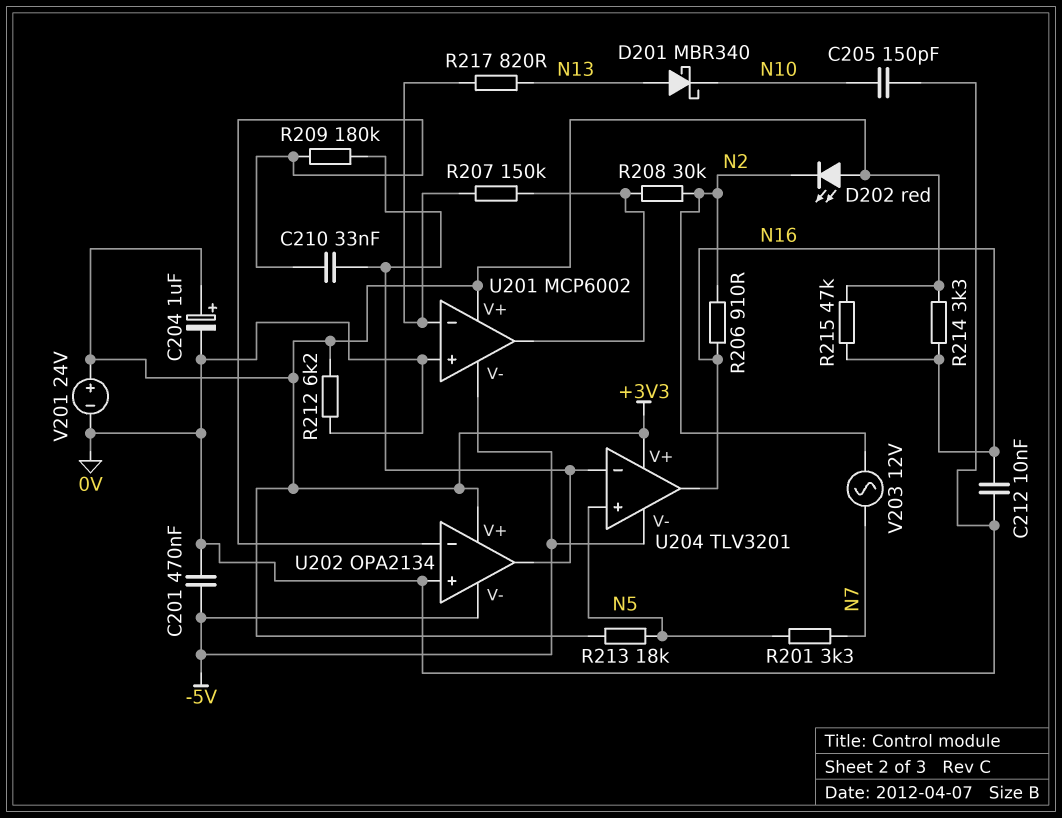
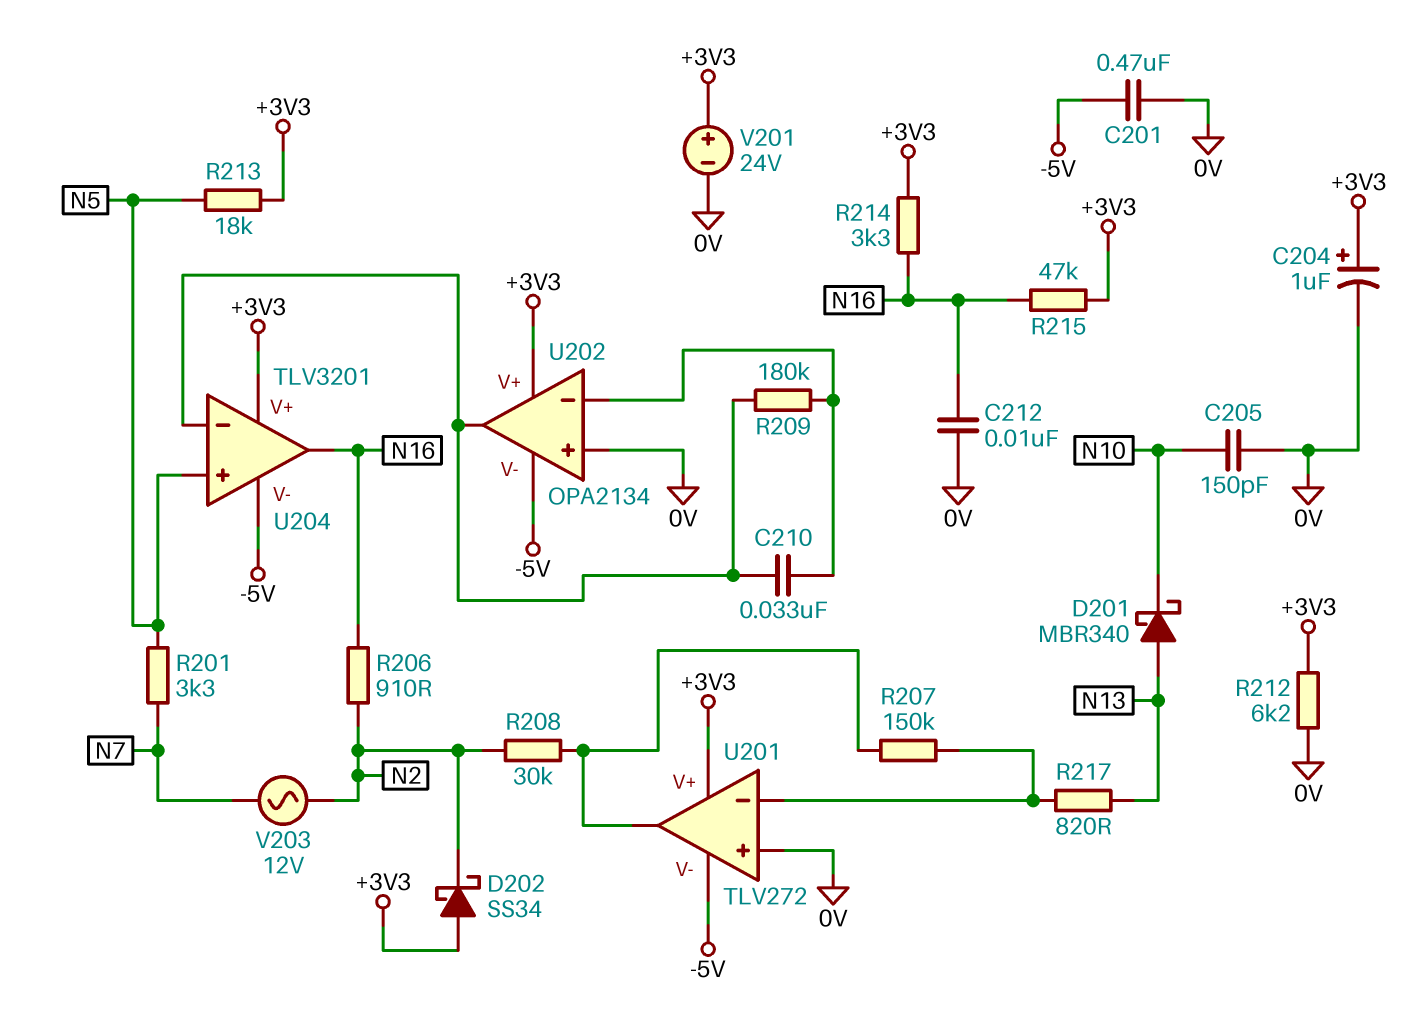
D202: LED red (A +3V3, K N2) -> schottky SS34 (A +3V3, K N2)
U201: MCP6002 -> TLV272

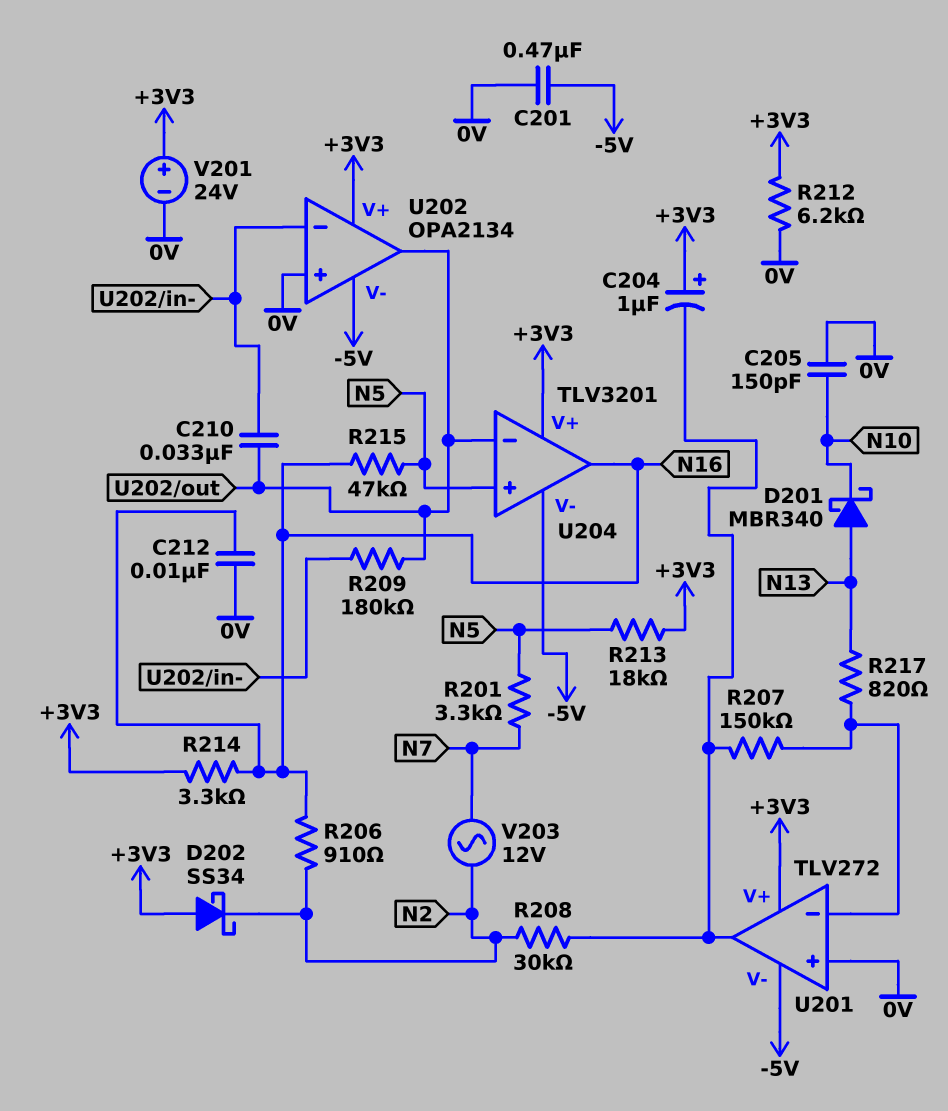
C204: 1uF (plus +3V3, minus 0V) -> 1uF (plus +3V3, minus U201/out)
R215: 47k (+3V3, N16) -> 47k (N5, N16)

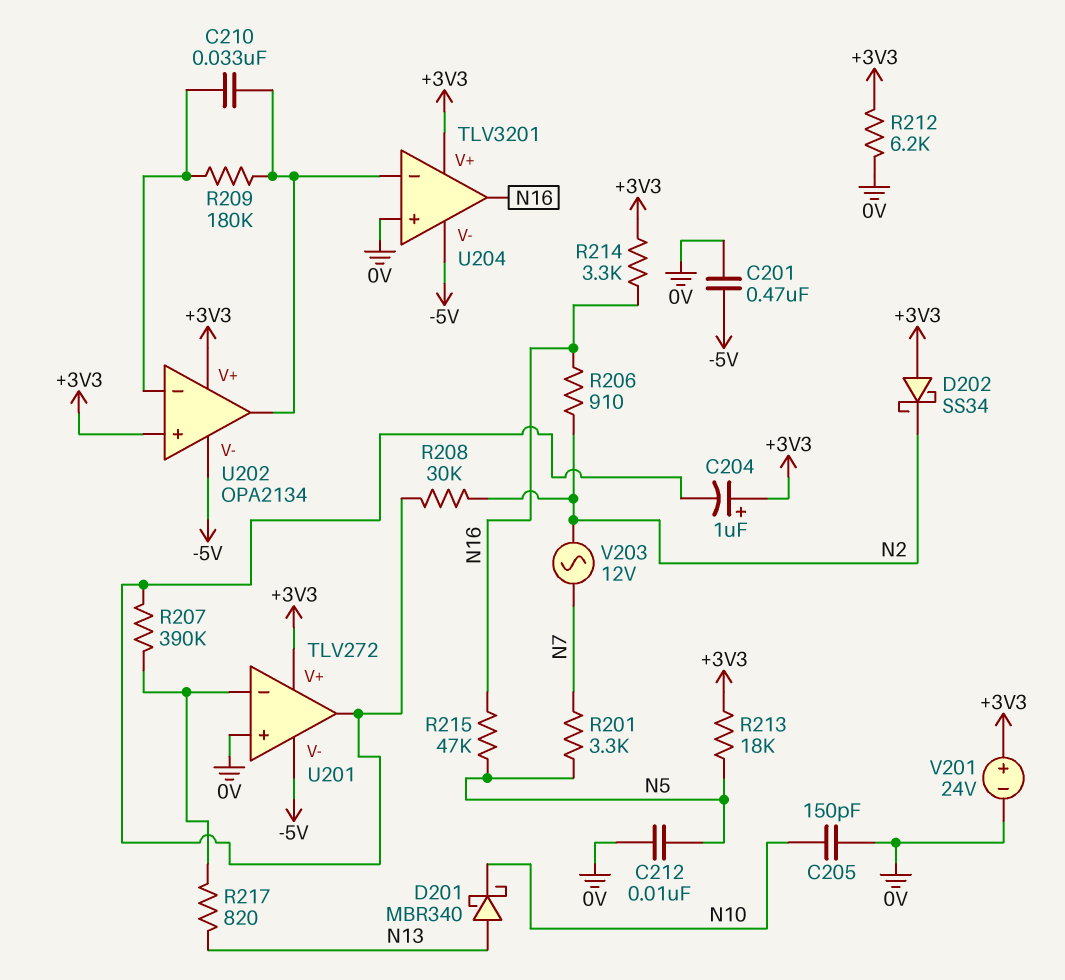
C212: 10nF (0V, N16) -> 10nF (0V, N5)
R207: 150k (U201/in-, U201/out) -> 390k (U201/in-, U201/out)
U202 pin in+: 0V -> +3V3
U204 pin in+: N5 -> 0V

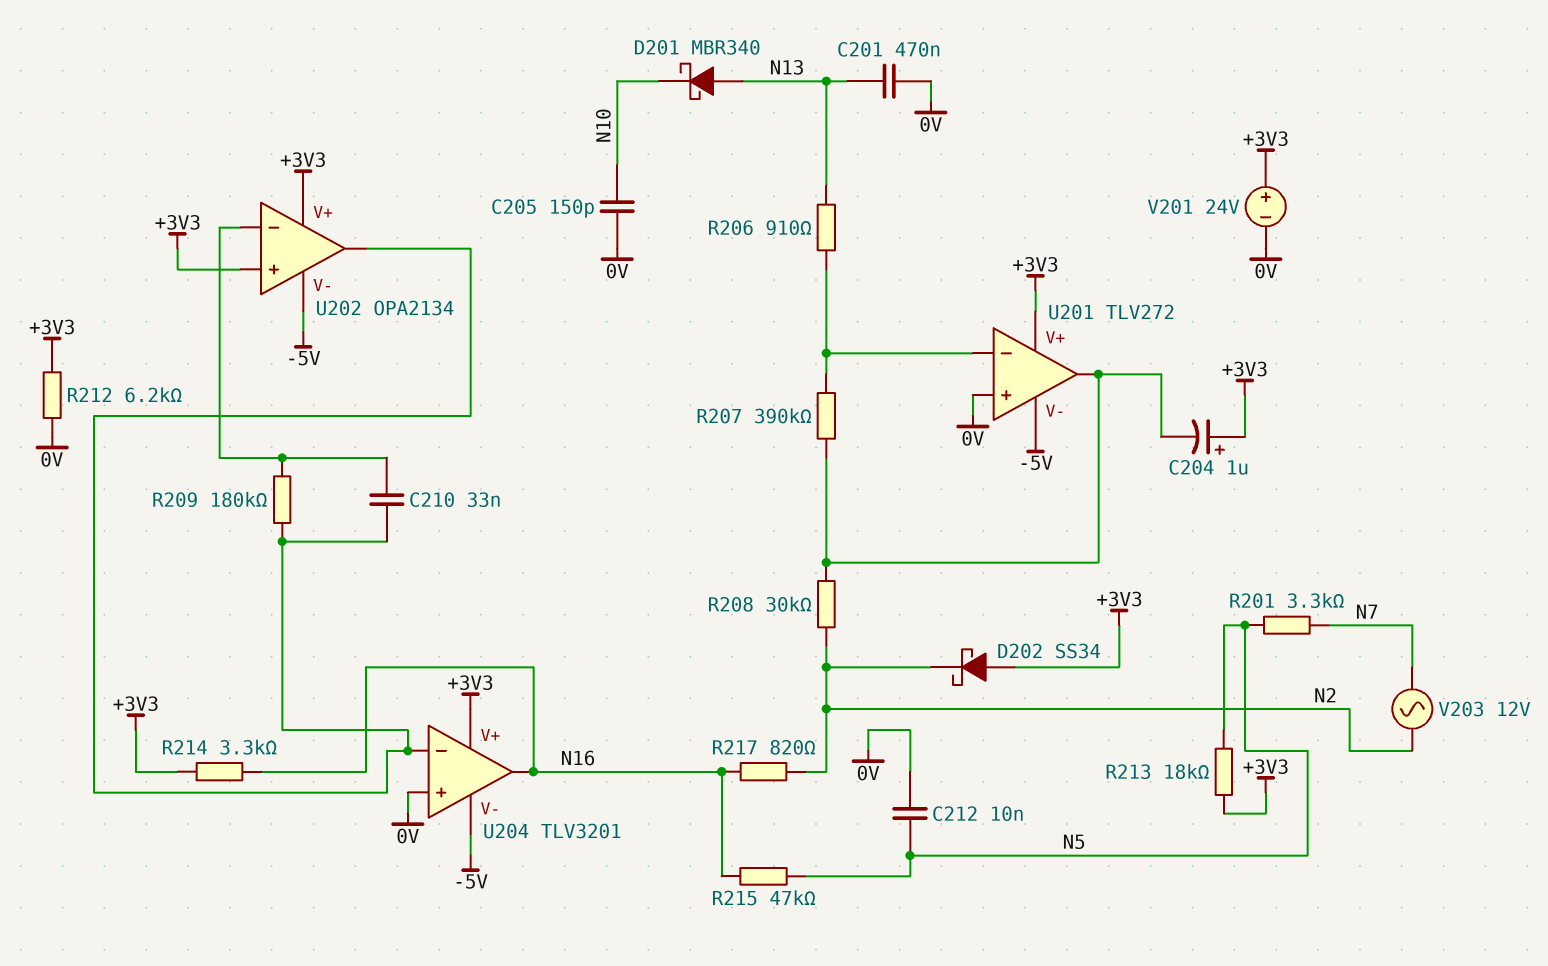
C201: 470nF (-5V, 0V) -> 470nF (0V, N13)
R206: 910 (N2, N16) -> 910 (N13, U201/in-)
R217: 820 (N13, U201/in-) -> 820 (N2, N16)

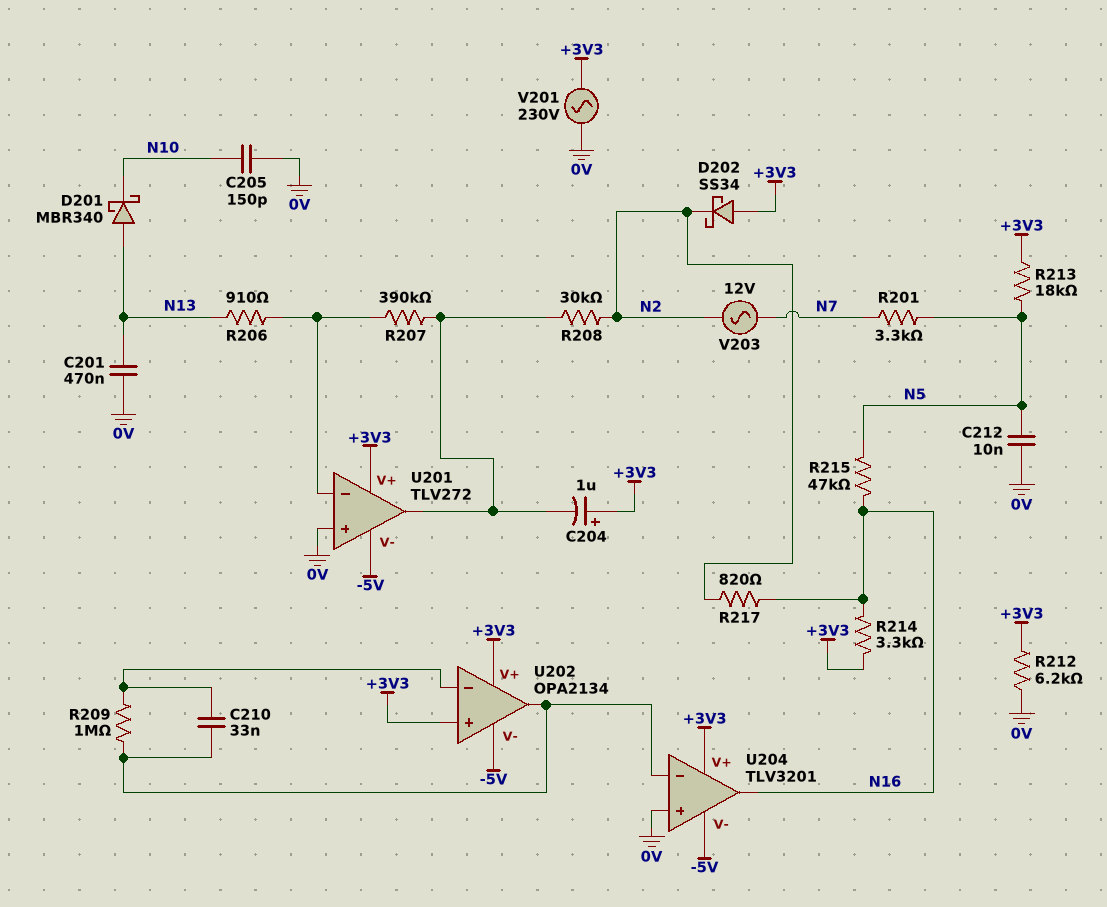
R209: 180k (U202/in-, U202/out) -> 1M (U202/in-, U202/out)
V201: 24V (plus +3V3, minus 0V) -> AC 230V (+3V3, 0V)

